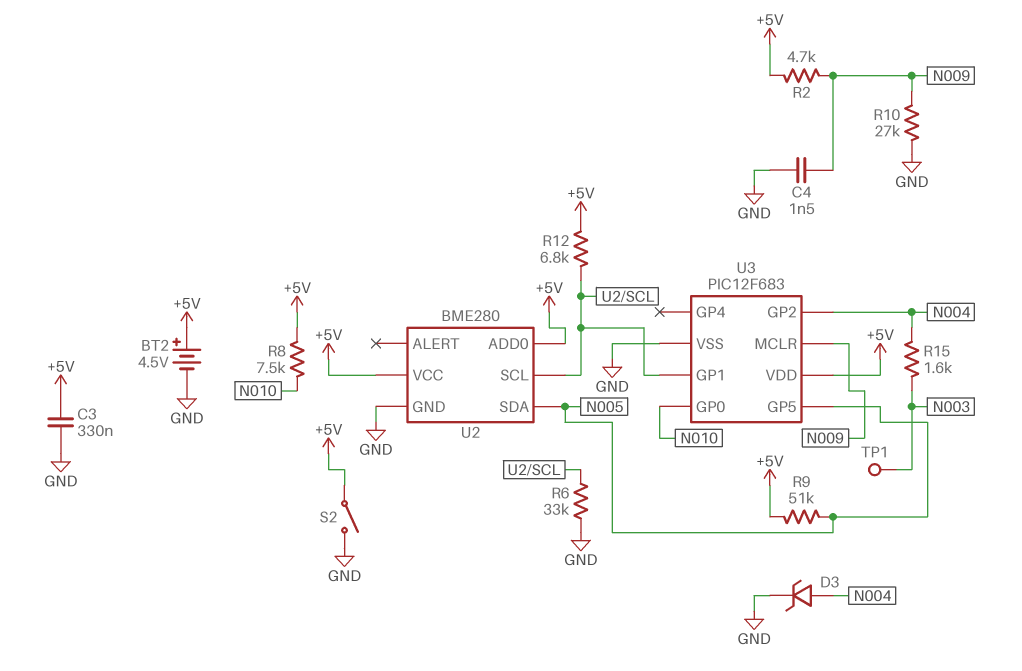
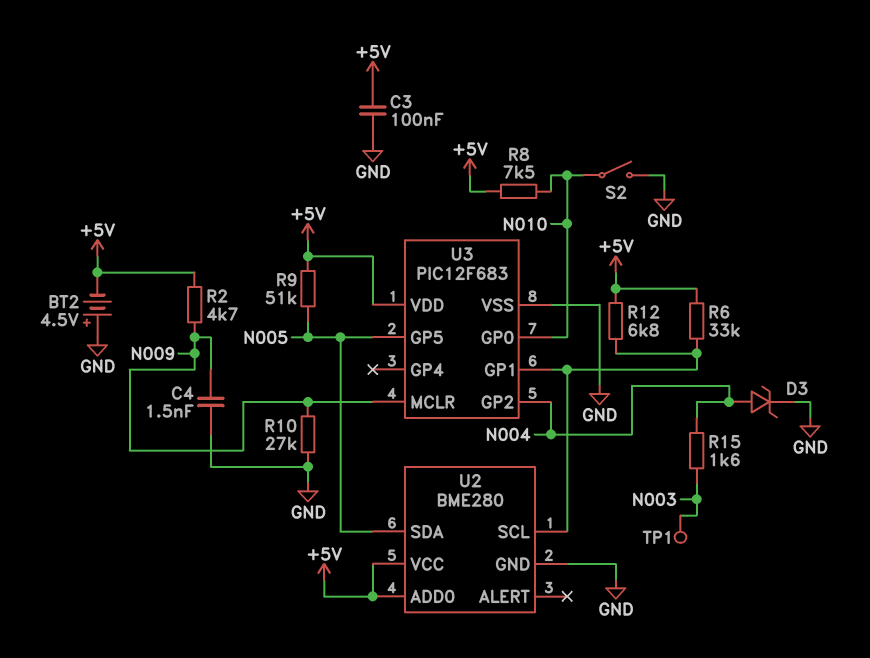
BT2: 4.5V (plus +5V, minus GND) -> 4.5V (plus GND, minus +5V)
C3: 330nF (+5V, GND) -> 100nF (+5V, GND)
R6: 33k (GND, U2/SCL) -> 33k (+5V, U2/SCL)
S2: switch (+5V, GND) -> switch (GND, N010)

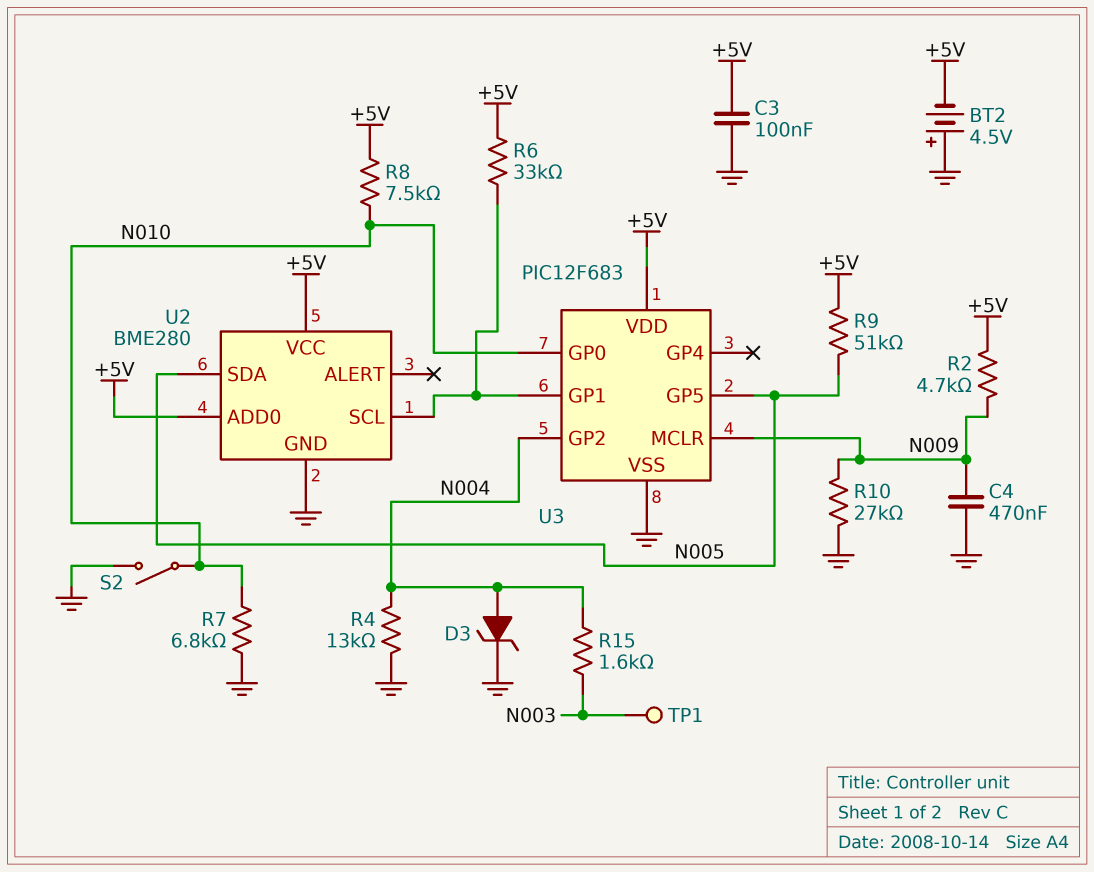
C4: 1.5nF (GND, N009) -> 470nF (GND, N009)
R4: none -> 13k (GND, N004)
R7: none -> 6.8k (GND, N010)
R12: 6.8k (+5V, U2/SCL) -> none

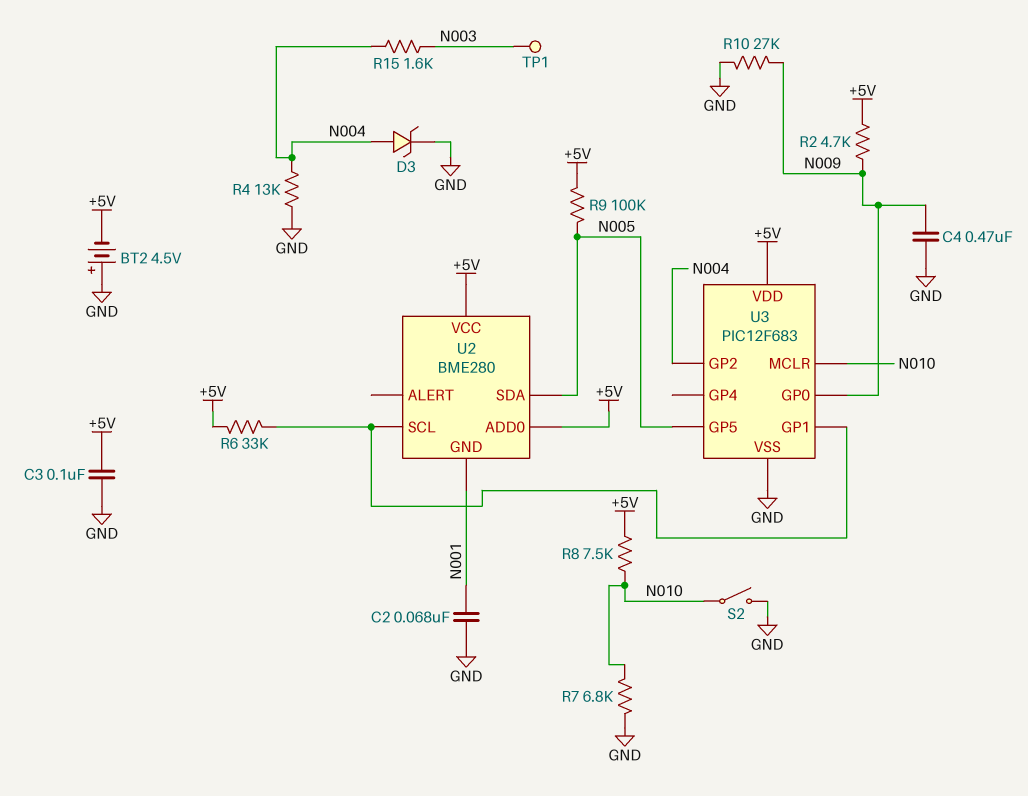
C2: none -> 68nF (GND, N001)
R9: 51k (+5V, N005) -> 100k (+5V, N005)
U2 pin GND: GND -> N001
U3 pin GP0: N010 -> N009
U3 pin MCLR: N009 -> N010

